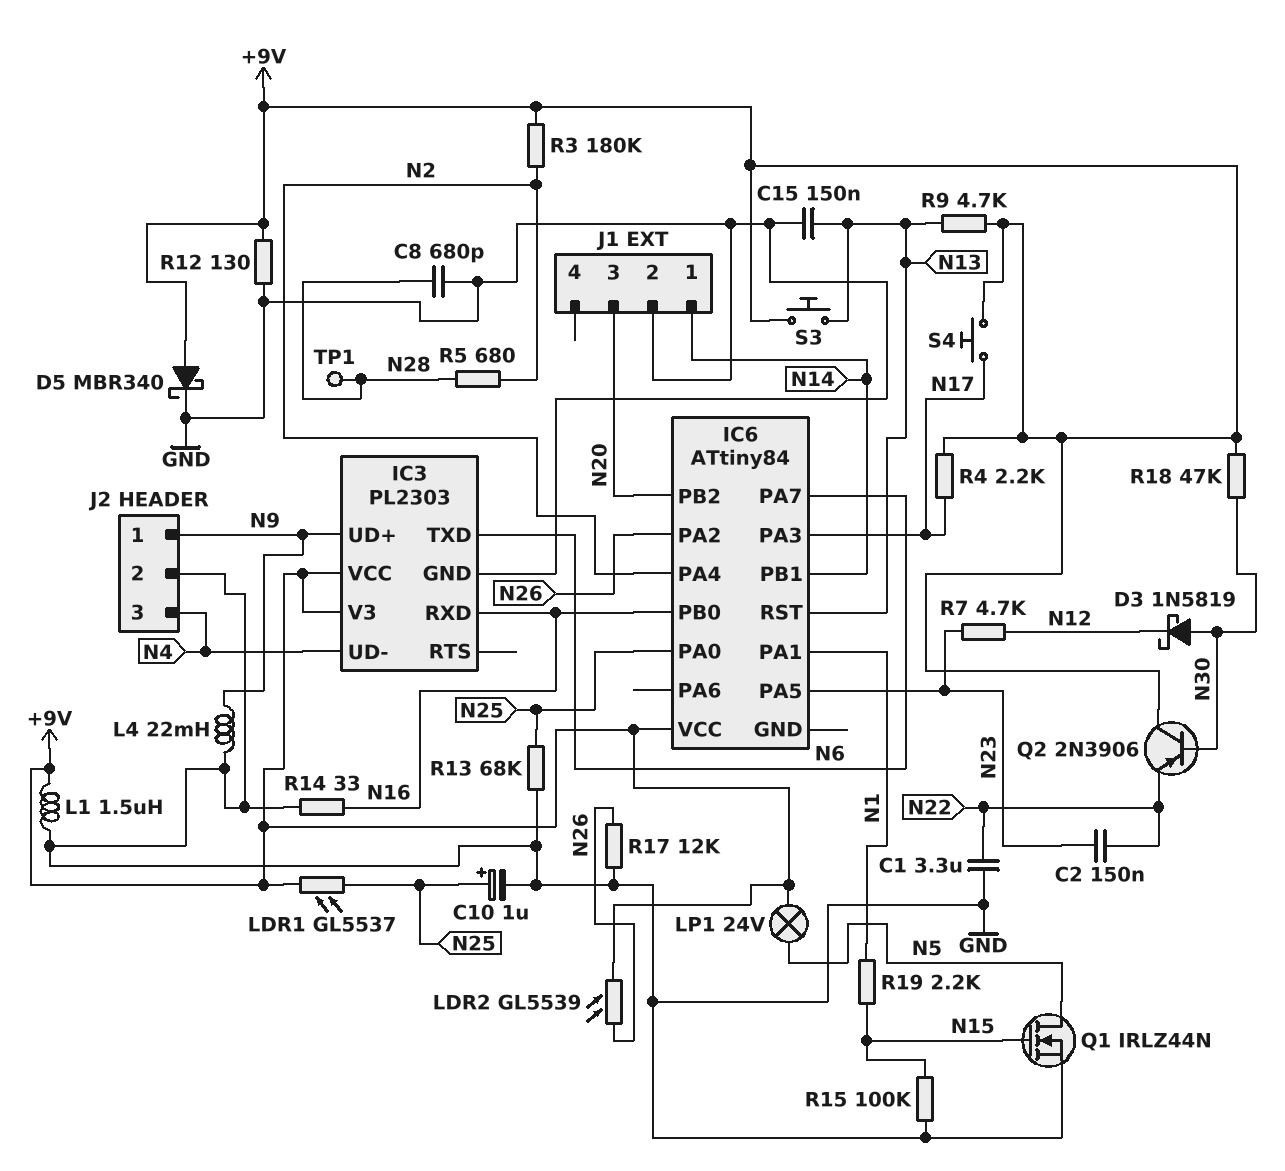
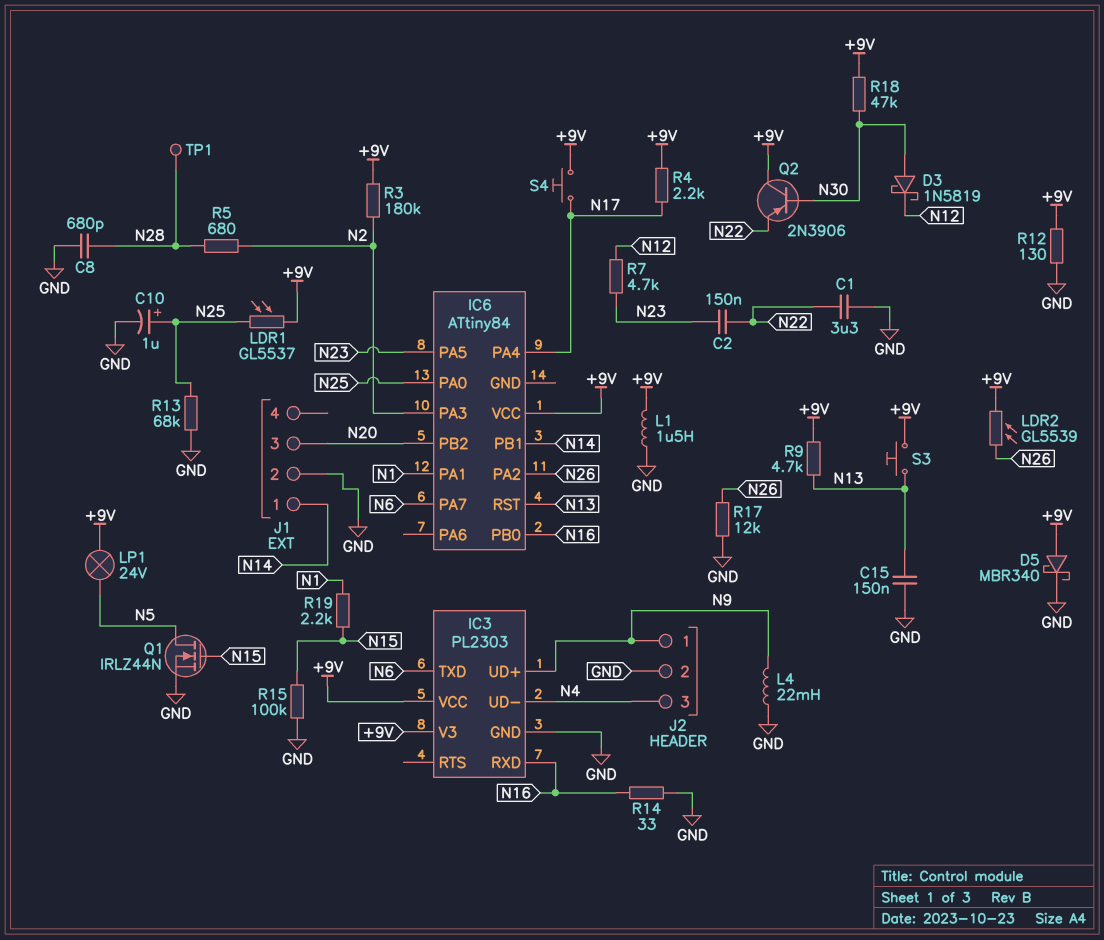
IC6 pin PA3: N17 -> N2
IC6 pin PA4: N2 -> N17

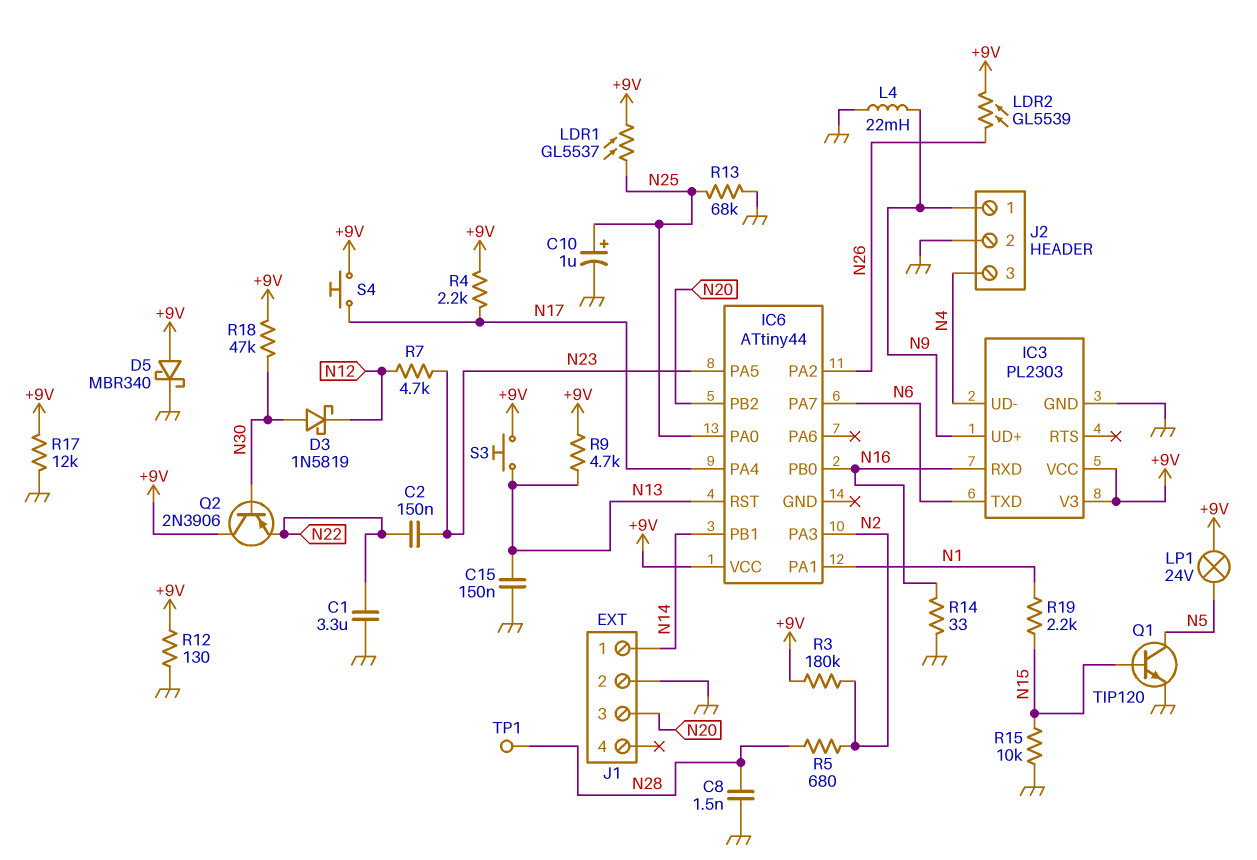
C8: 680pF (GND, N28) -> 1.5nF (GND, N28)
IC6: ATtiny84 -> ATtiny44
L1: 1.5uH (+9V, GND) -> none
Q1: NMOS IRLZ44N (G N15, D N5, S GND) -> NPN TIP120 (B N15, C N5, E GND)
R15: 100k (GND, N15) -> 10k (GND, N15)
R17: 12k (GND, N26) -> 12k (+9V, GND)

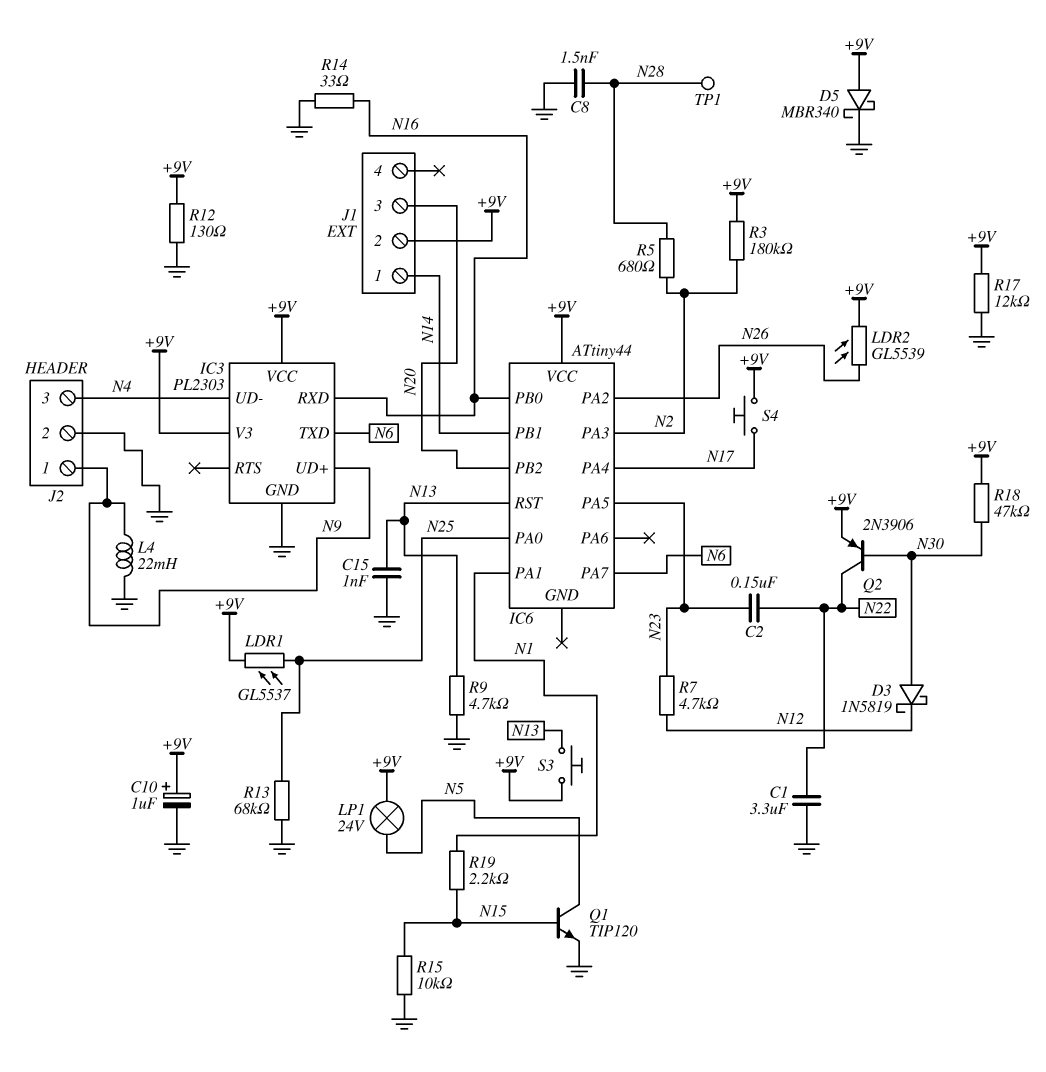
C10: 1uF (plus N25, minus GND) -> 1uF (plus +9V, minus GND)
C15: 150nF (GND, N13) -> 1nF (GND, N13)
J1 pin 2: GND -> +9V
Q2: PNP 2N3906 (B N30, C +9V, E N22) -> PNP 2N3906 (B N30, C N22, E +9V)
R4: 2.2k (+9V, N17) -> none
R9: 4.7k (+9V, N13) -> 4.7k (GND, N13)

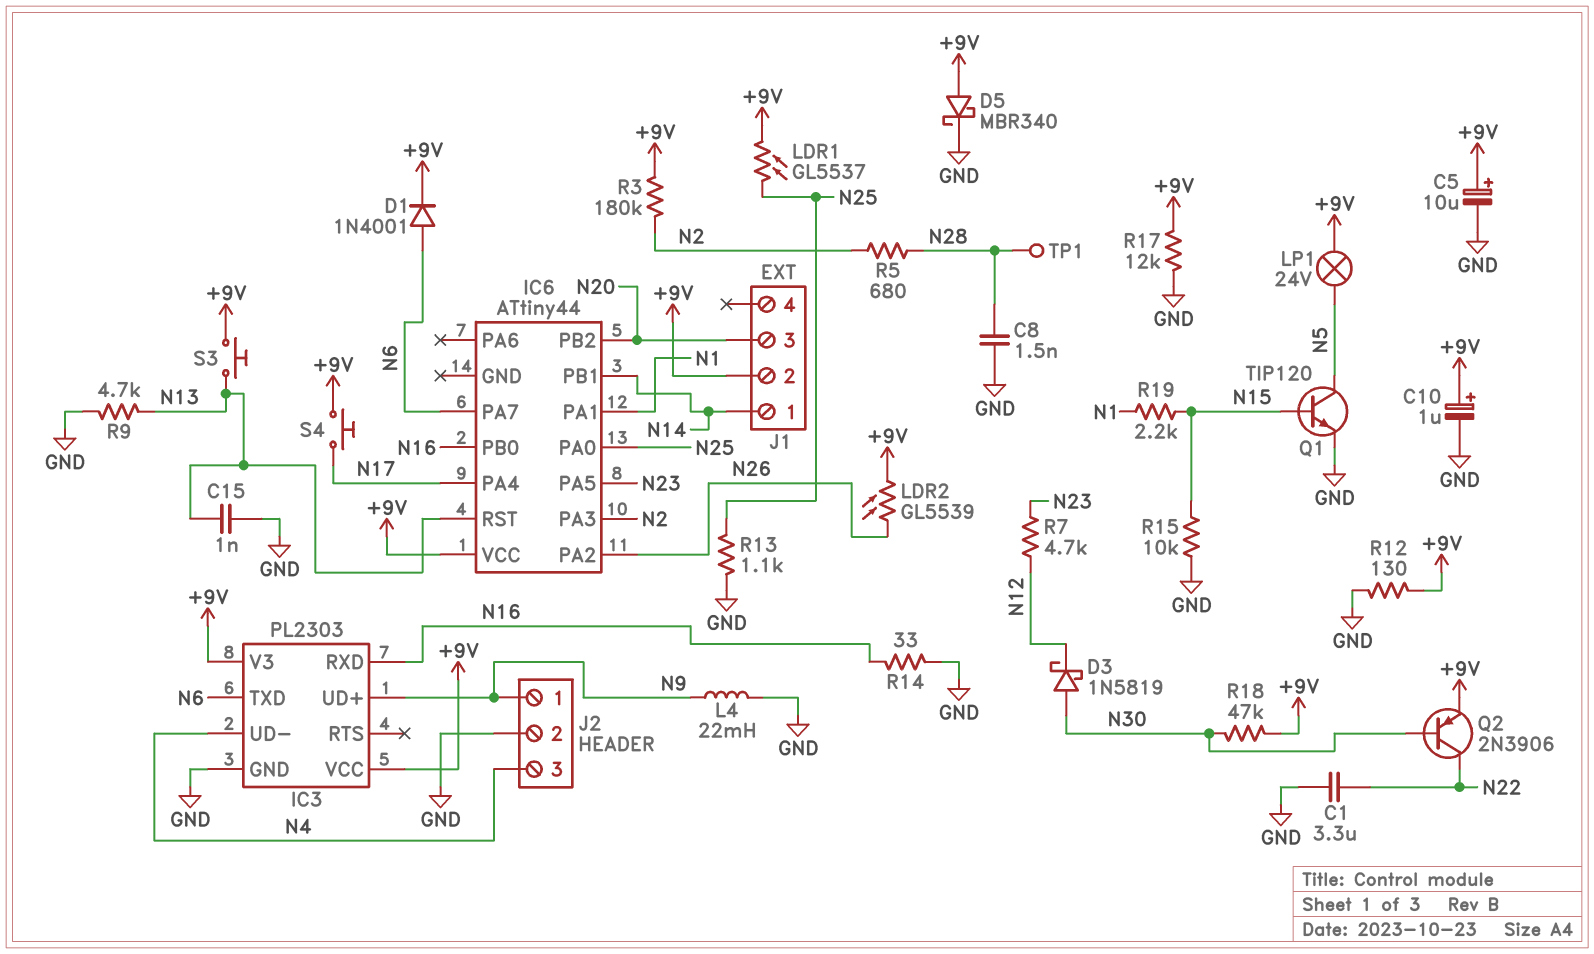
C2: 150nF (N22, N23) -> none
C5: none -> 10uF (plus +9V, minus GND)
D1: none -> diode 1N4001 (A N6, K +9V)
R13: 68k (GND, N25) -> 1.1k (GND, N25)

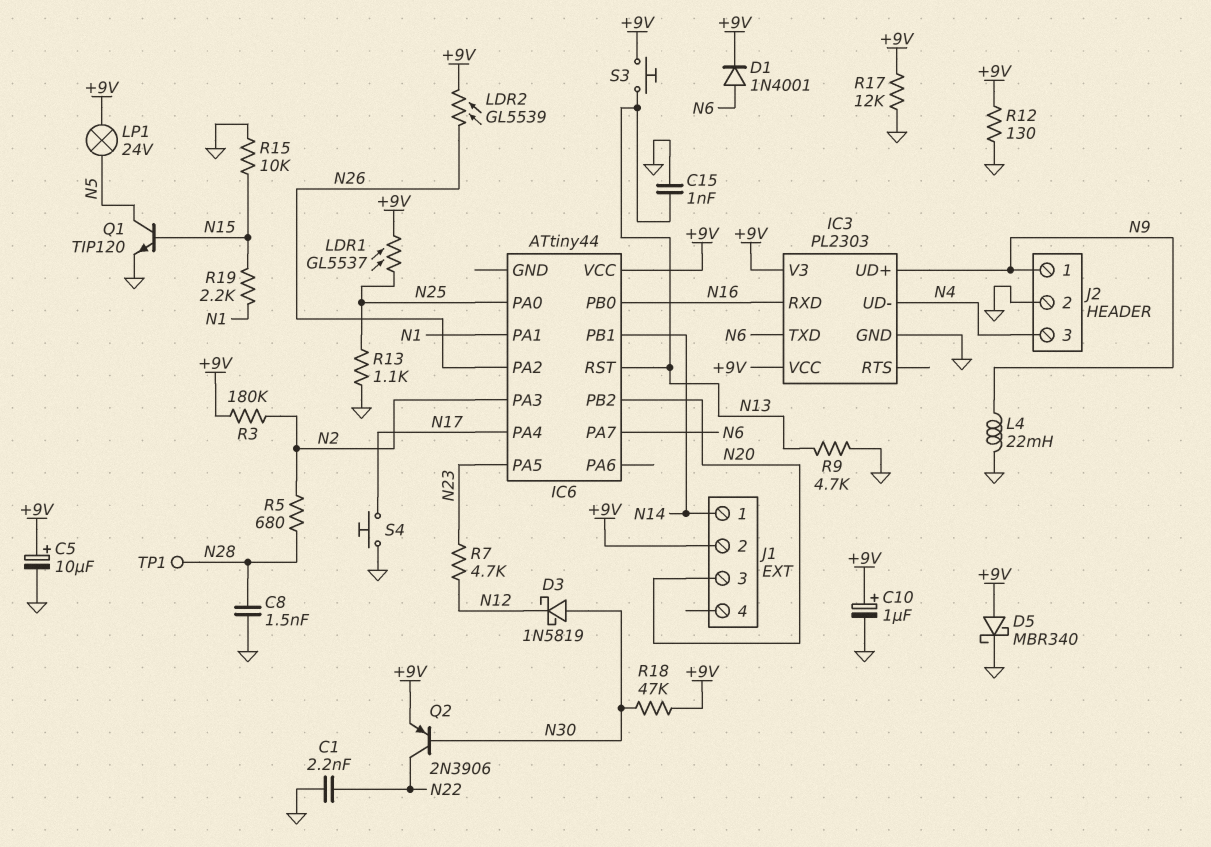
C1: 3.3uF (GND, N22) -> 2.2nF (GND, N22)
R14: 33 (GND, N16) -> none
S4: button (+9V, N17) -> button (GND, N17)

